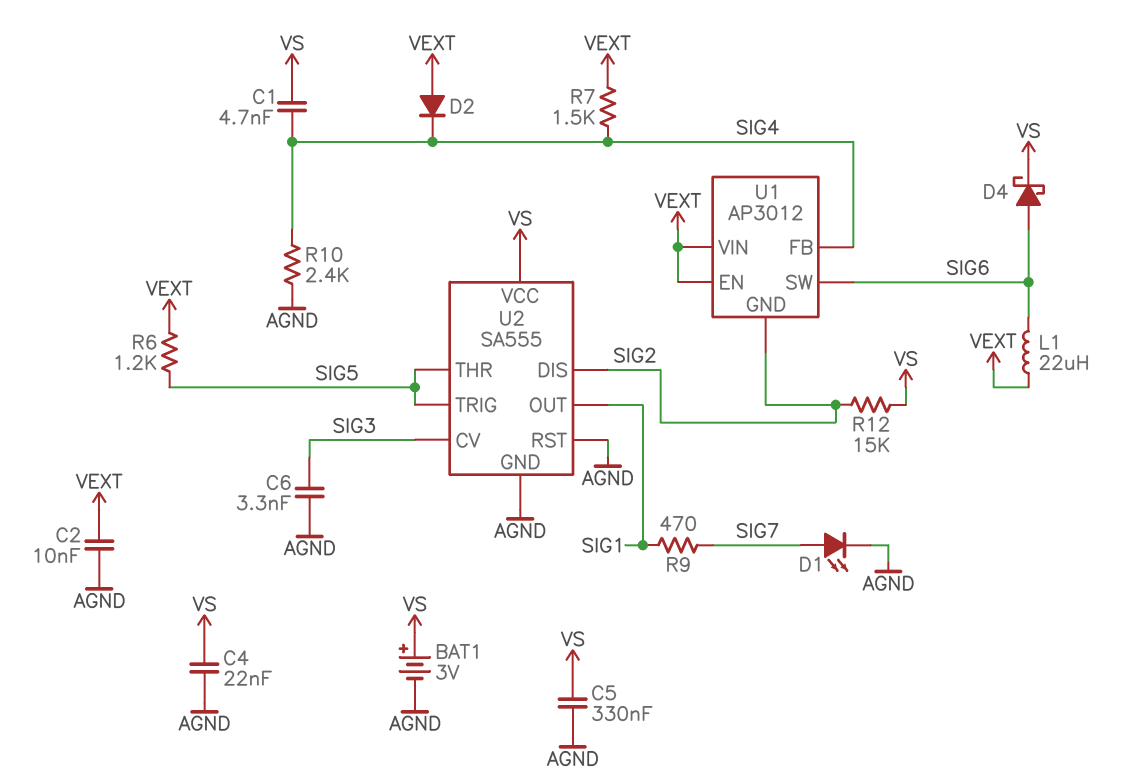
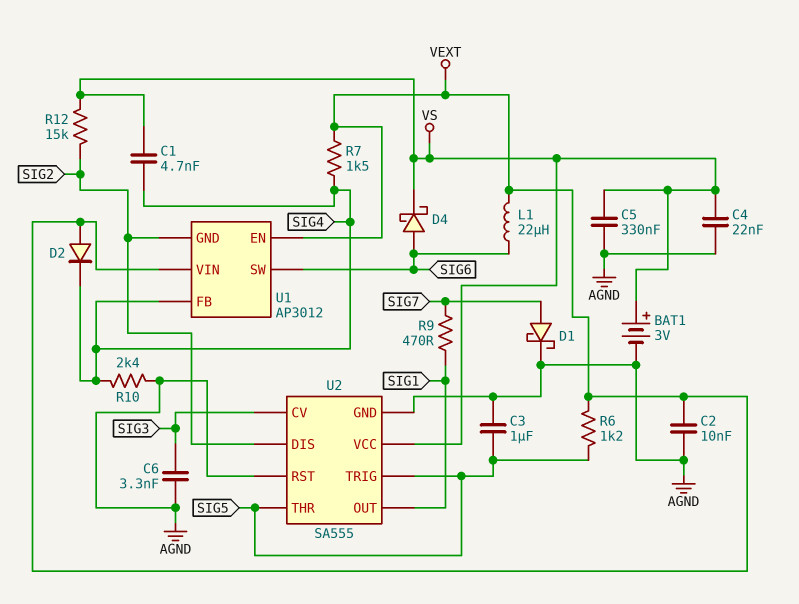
C3: none -> 1uF (AGND, SIG5)
D1: LED (A SIG7, K AGND) -> schottky (A SIG7, K AGND)

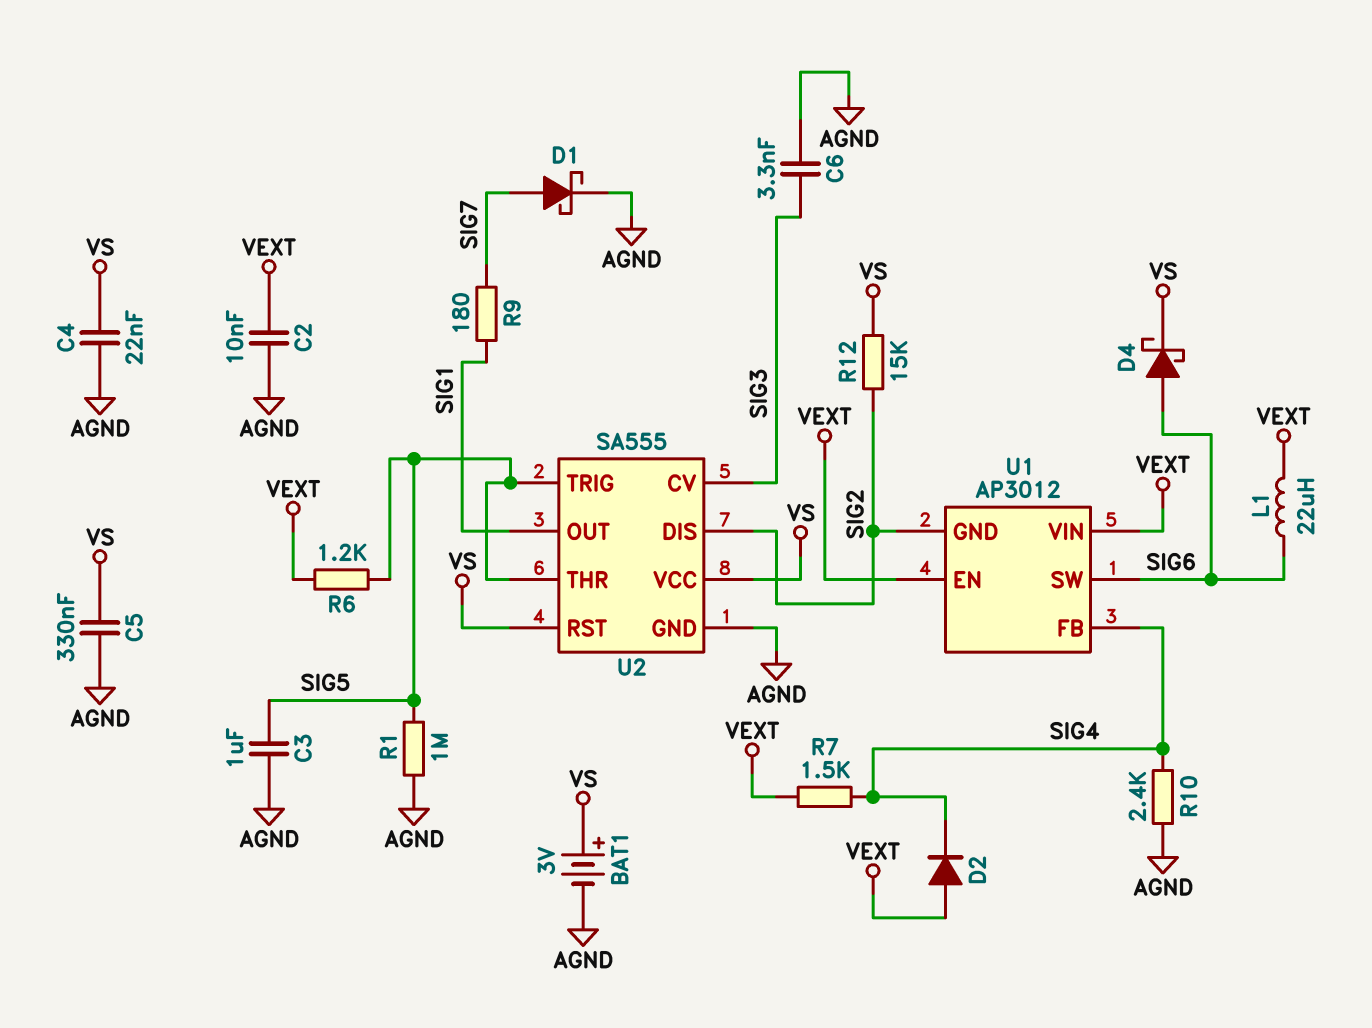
C1: 4.7nF (SIG4, VS) -> none
R1: none -> 1M (AGND, SIG5)
R9: 470 (SIG1, SIG7) -> 180 (SIG1, SIG7)
U2 pin RST: AGND -> VS

